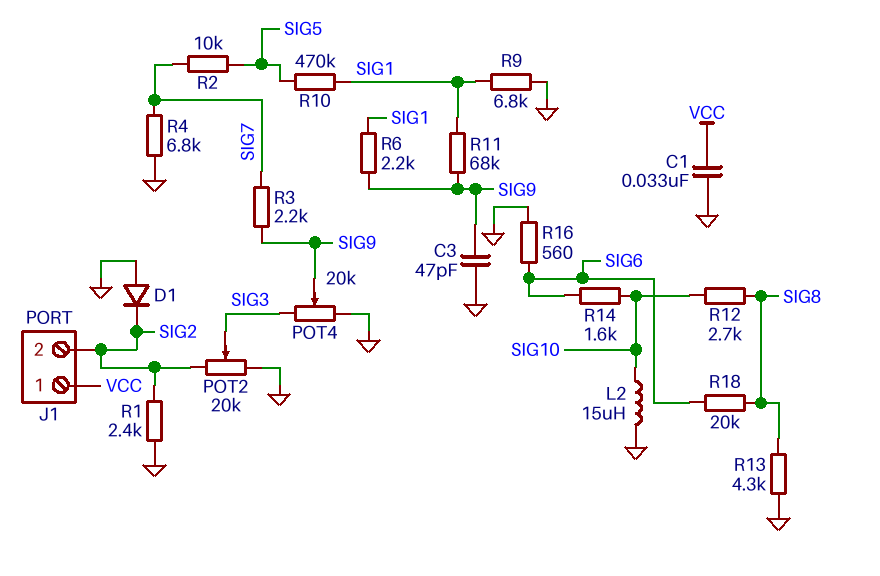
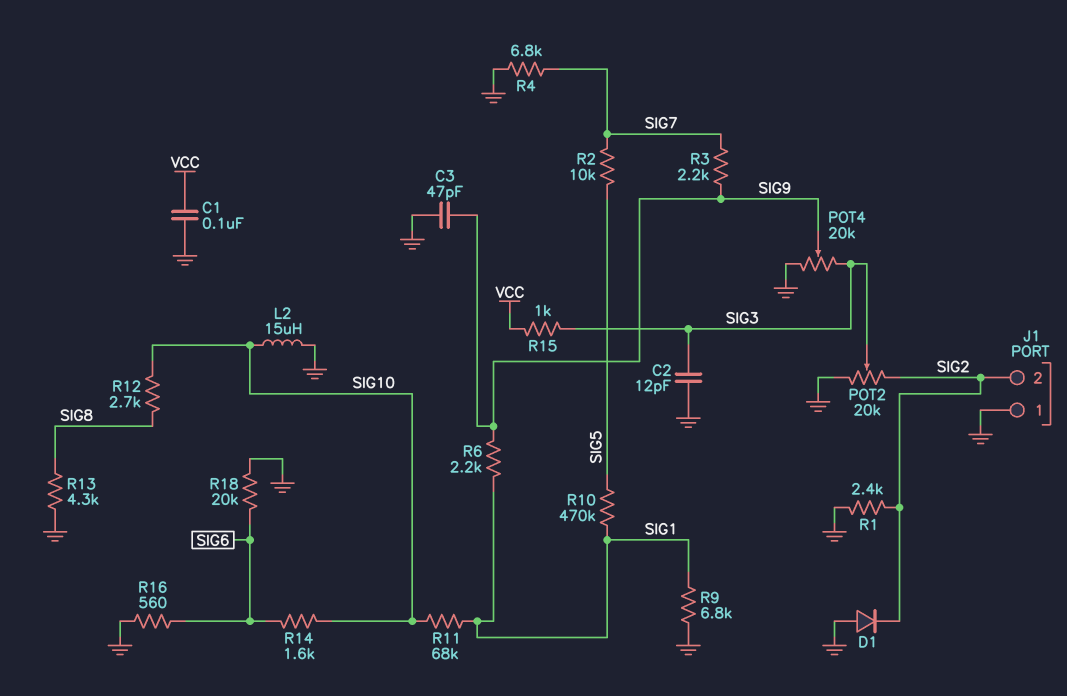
C1: 33nF (GND, VCC) -> 100nF (GND, VCC)
C2: none -> 12pF (GND, SIG3)
J1 pin 1: VCC -> GND
R11: 68k (SIG1, SIG9) -> 68k (SIG1, SIG10)
R15: none -> 1k (SIG3, VCC)
R18: 20k (SIG6, SIG8) -> 20k (GND, SIG6)

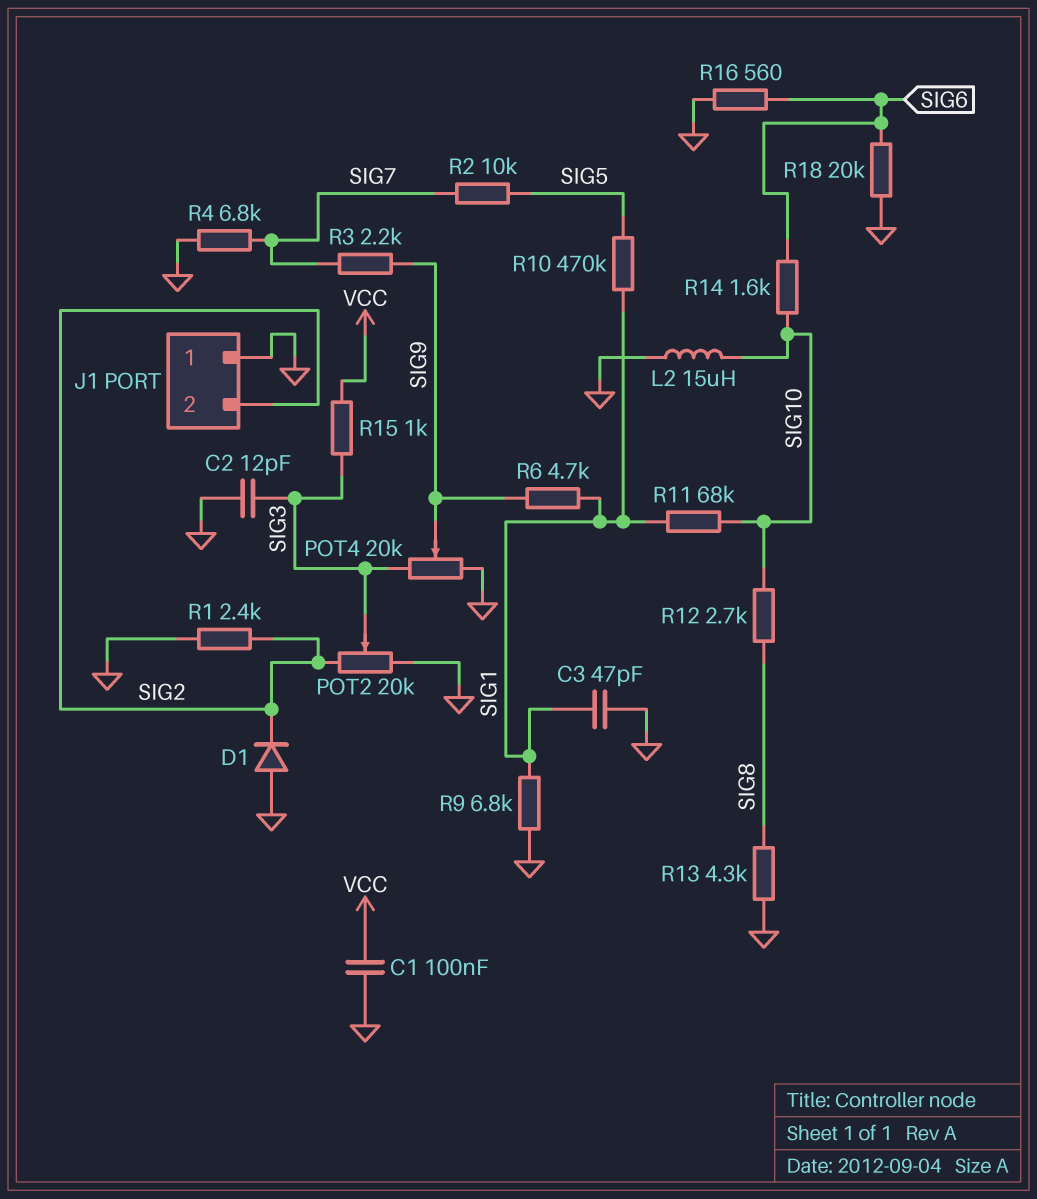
C3: 47pF (GND, SIG9) -> 47pF (GND, SIG1)
R6: 2.2k (SIG1, SIG9) -> 4.7k (SIG1, SIG9)

